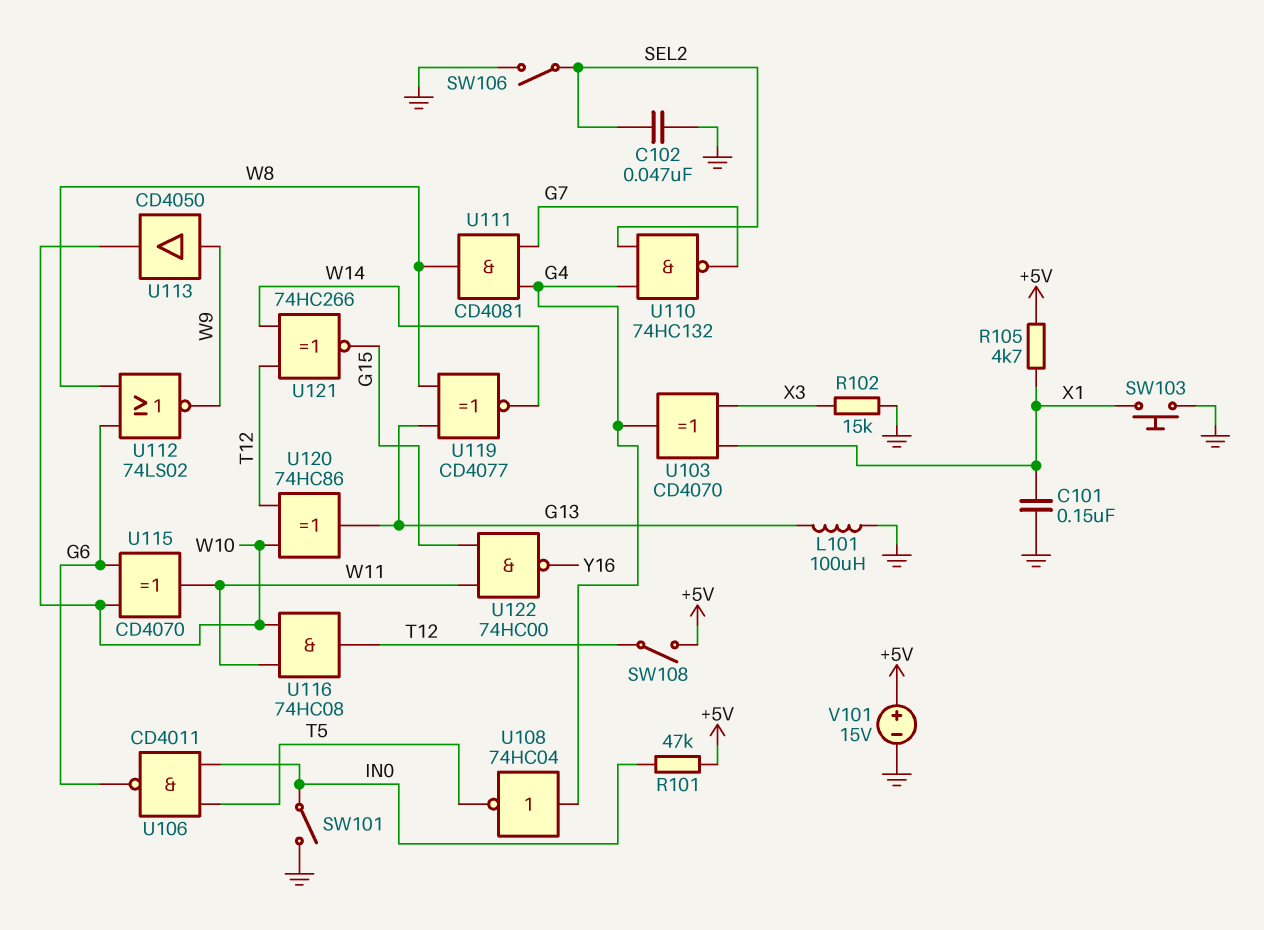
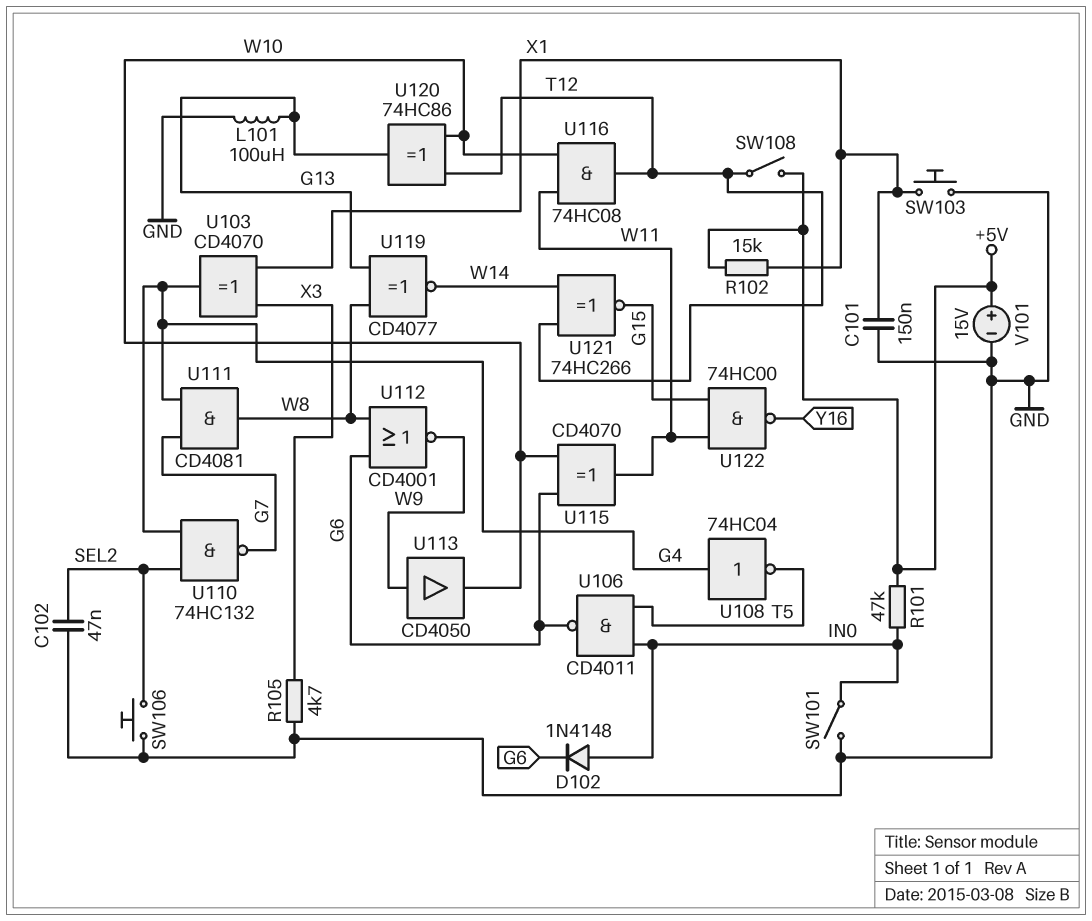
D102: none -> diode 1N4148 (A IN0, K G6)
R102: 15k (GND, X3) -> 15k (+5V, X1)
R105: 4.7k (+5V, X1) -> 4.7k (GND, X3)
SW106: switch (GND, SEL2) -> button (GND, SEL2)
U112: NOR 74LS02 (in G6, in W8, out W9) -> NOR CD4001 (in G6, in W8, out W9)

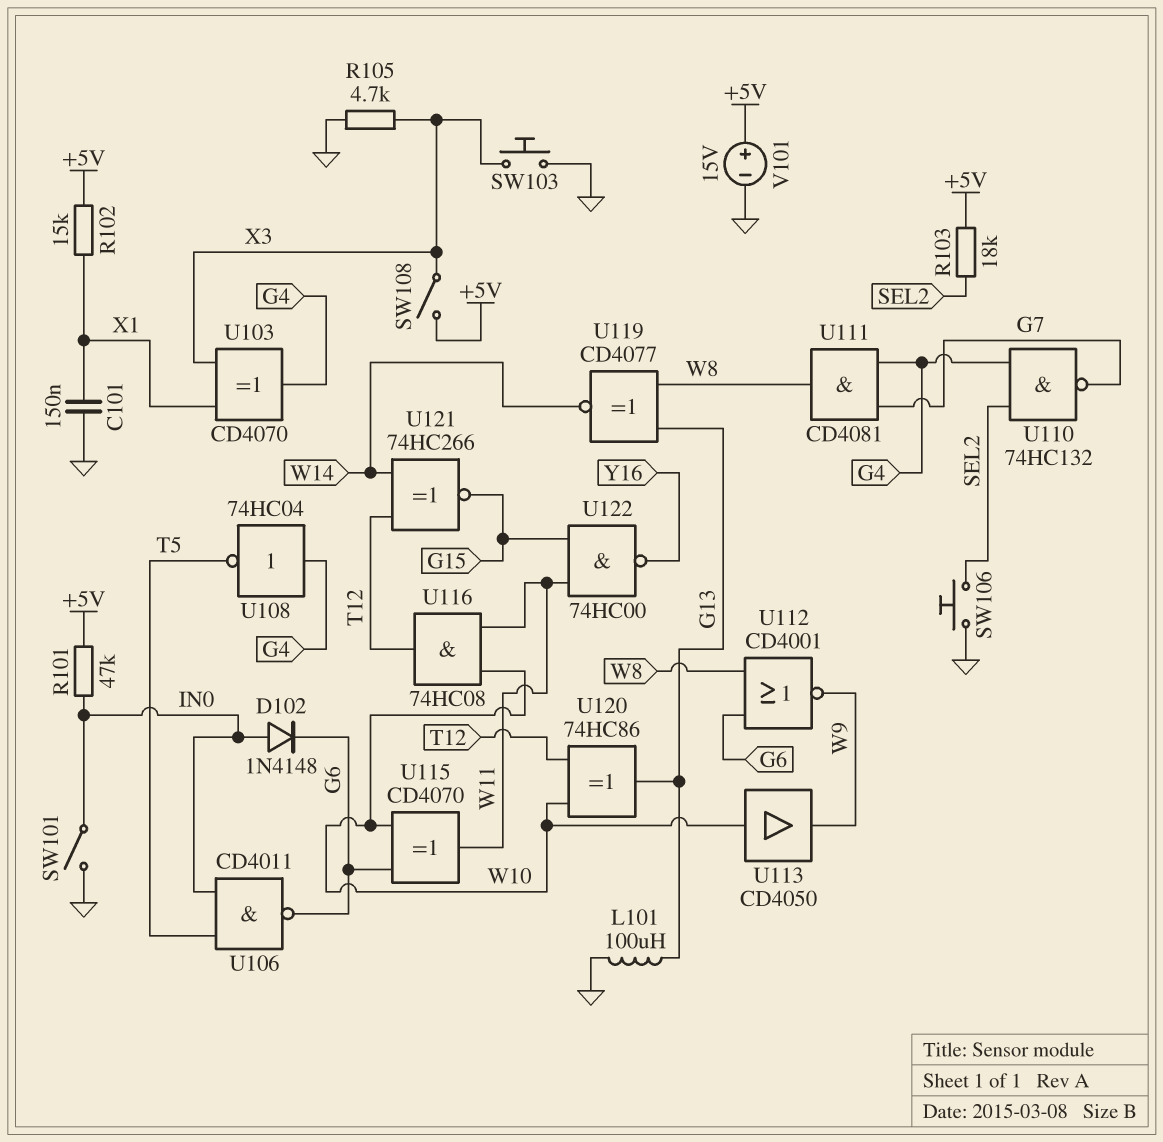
C102: 47nF (GND, SEL2) -> none
R103: none -> 18k (+5V, SEL2)
SW103: button (GND, X1) -> button (GND, X3)
SW108: switch (+5V, T12) -> switch (+5V, X3)
U113: buffer CD4050 (in W9, out W10) -> buffer CD4050 (in W10, out W9)

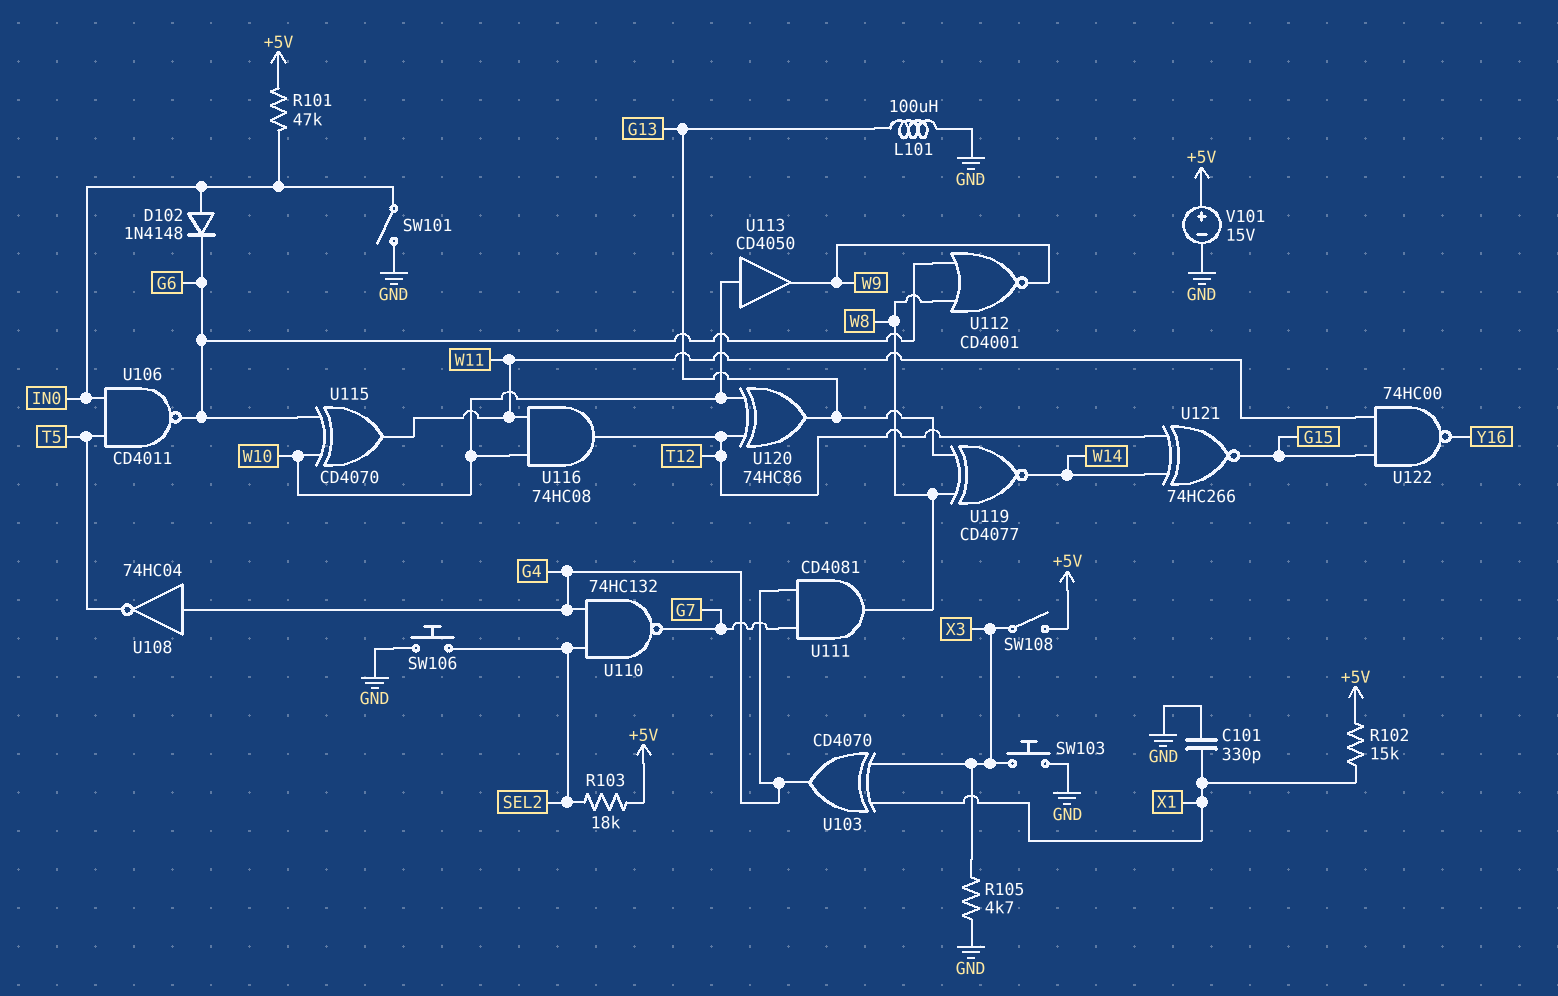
C101: 150nF (GND, X1) -> 330pF (GND, X1)

